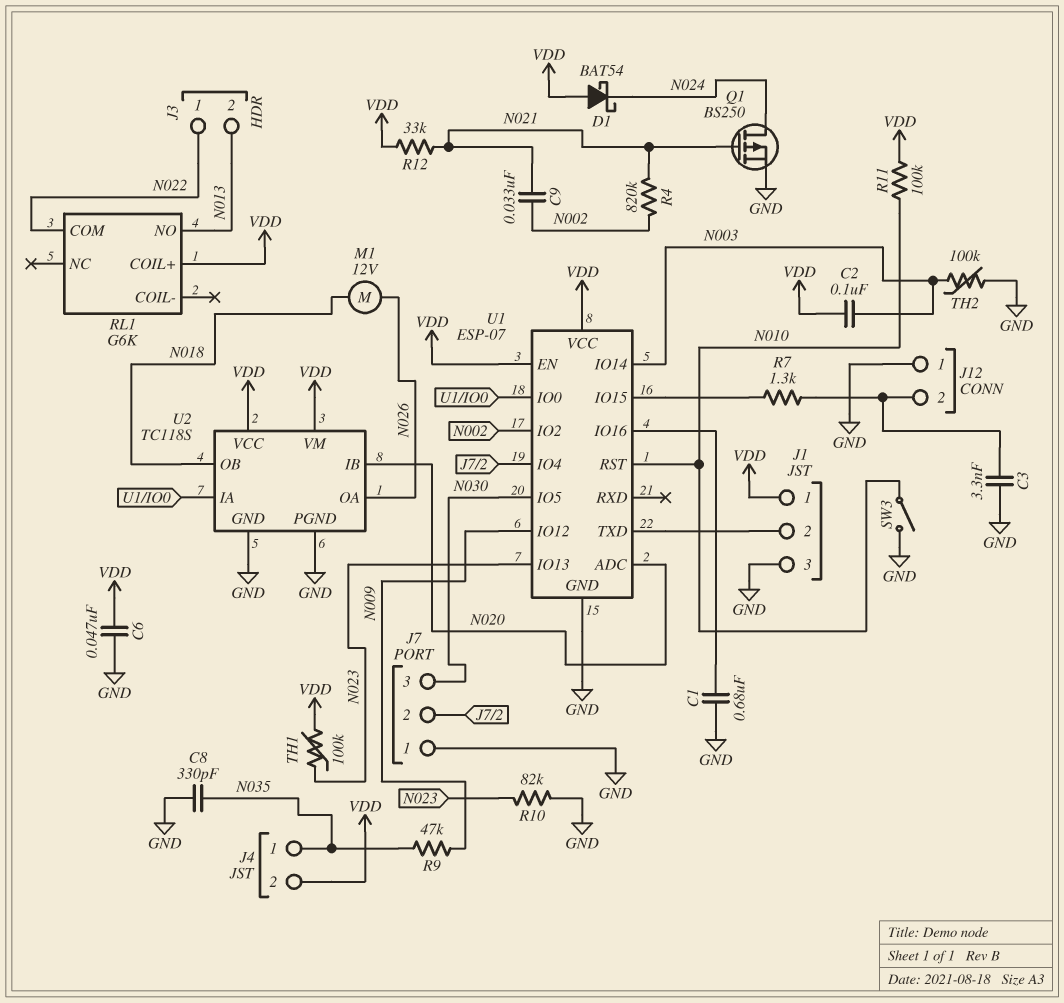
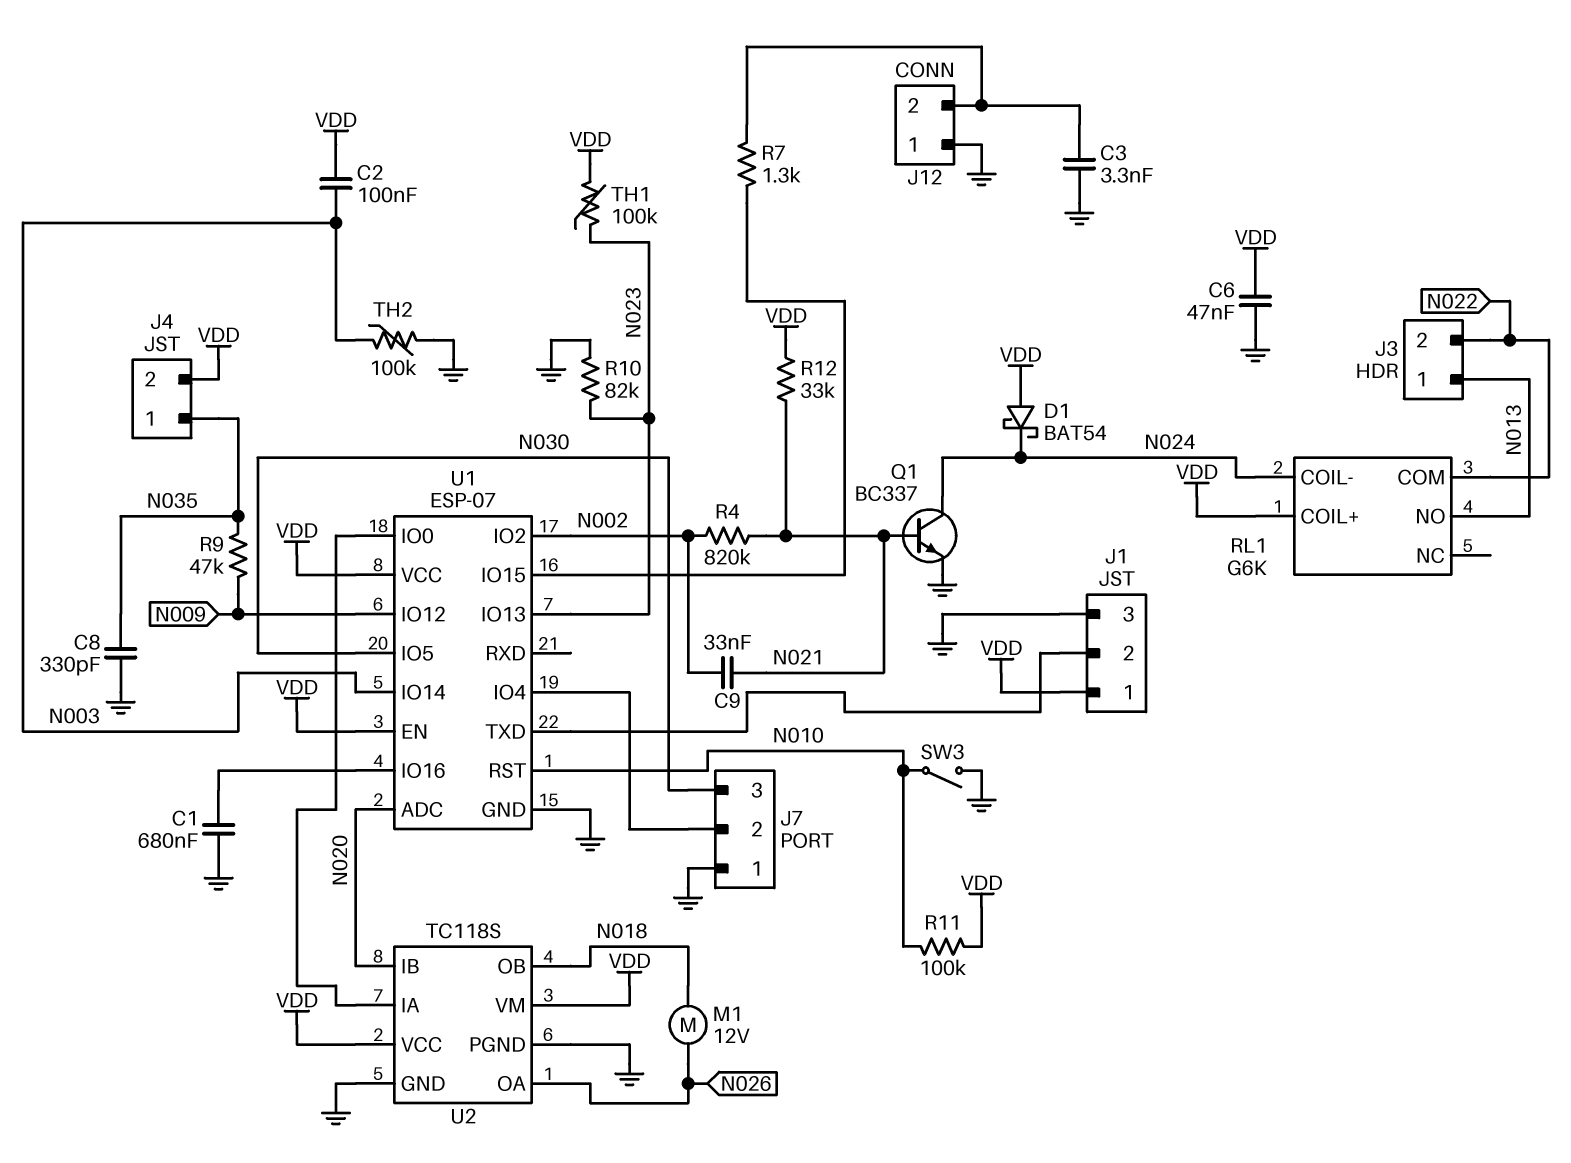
J3 pin 1: N022 -> N013
J3 pin 2: N013 -> N022
Q1: PMOS BS250 (G N021, D N024, S GND) -> NPN BC337 (B N021, C N024, E GND)
RL1 pin COIL-: none -> N024

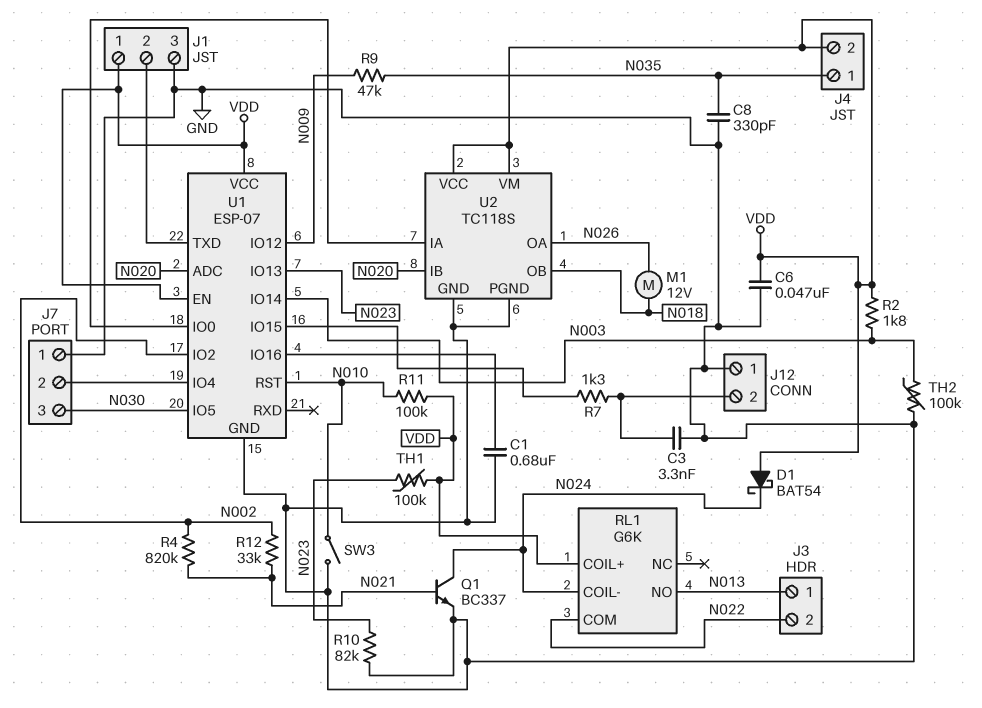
C2: 100nF (N003, VDD) -> none
C9: 33nF (N002, N021) -> none
R2: none -> 1.8k (N003, VDD)
R12: 33k (N021, VDD) -> 33k (N002, N021)

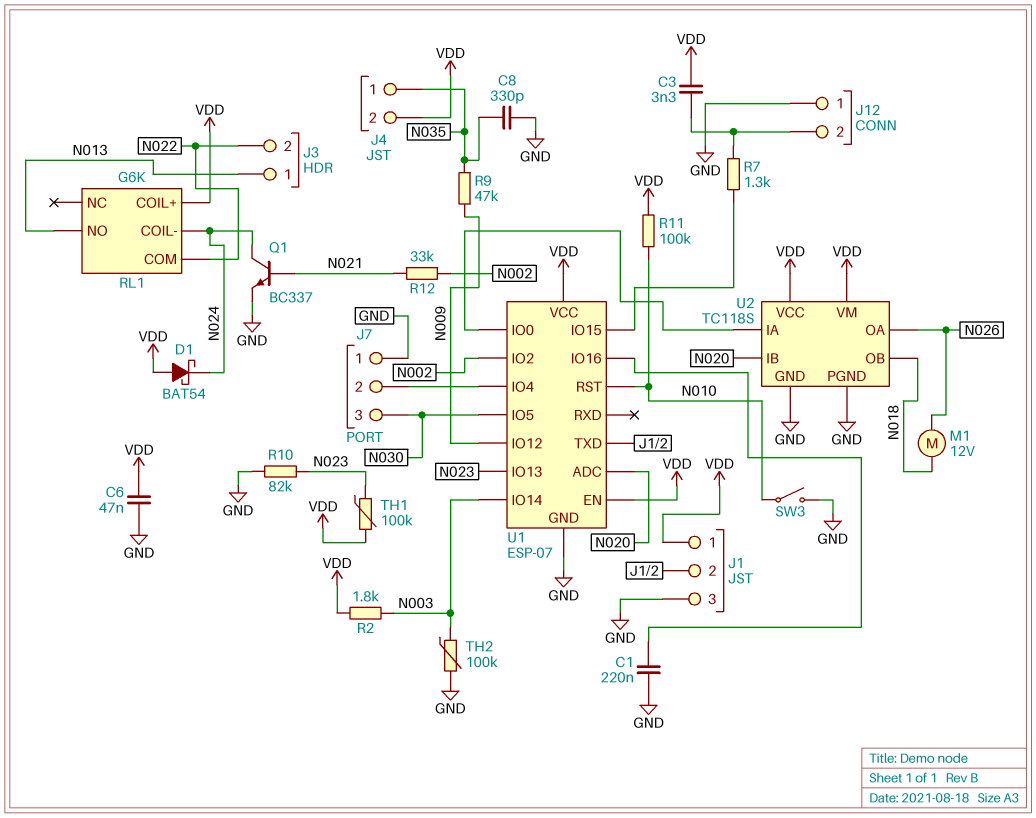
C1: 680nF (GND, U1/IO16) -> 220nF (GND, U1/IO16)
C3: 3.3nF (GND, J12/2) -> 3.3nF (J12/2, VDD)
R4: 820k (N002, N021) -> none

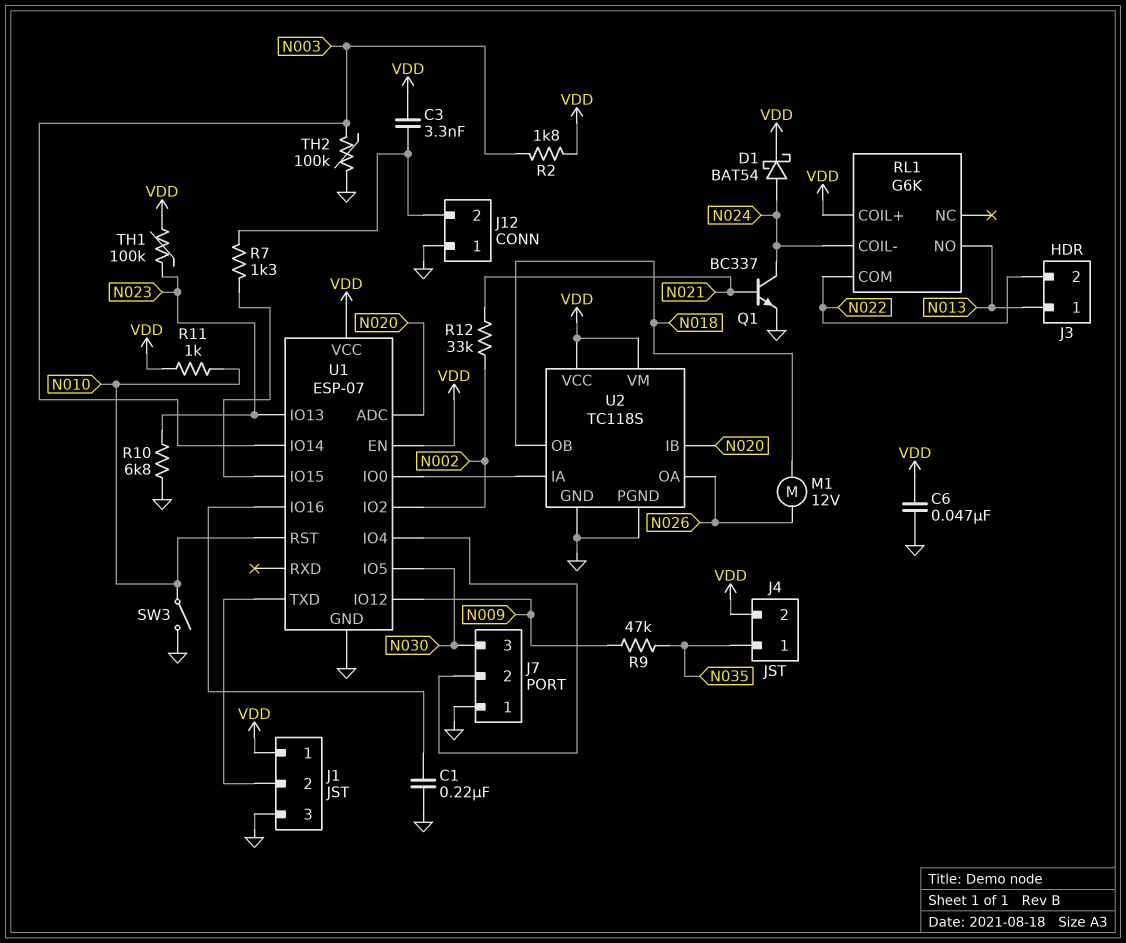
C8: 330pF (GND, N035) -> none
D1: schottky BAT54 (A VDD, K N024) -> schottky BAT54 (A N024, K VDD)
R10: 82k (GND, N023) -> 6.8k (GND, N023)
R11: 100k (N010, VDD) -> 1k (N010, VDD)

